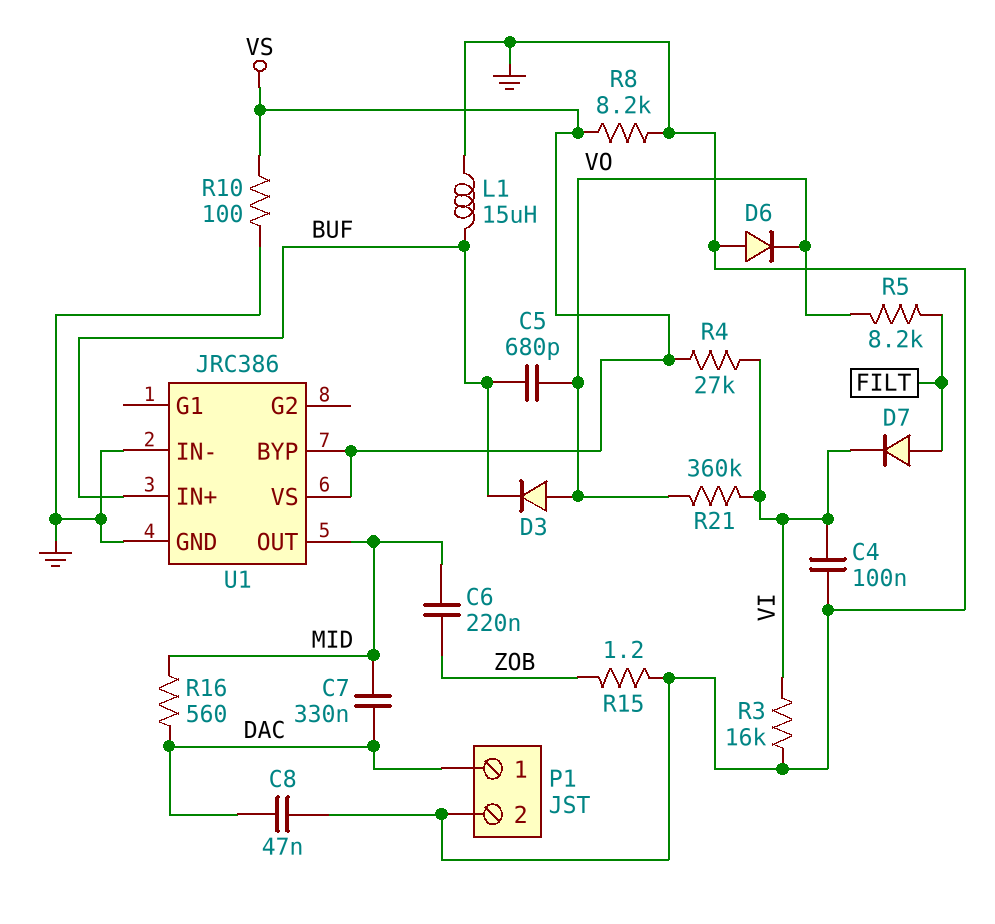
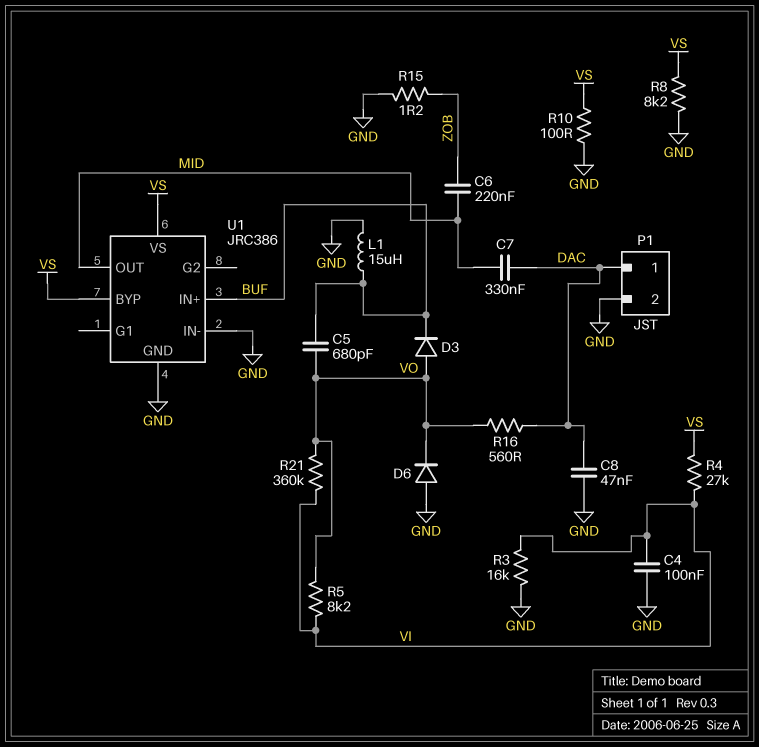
D7: diode (A FILT, K VI) -> none
R5: 8.2k (FILT, VO) -> 8.2k (VI, VO)
R16: 560 (DAC, MID) -> 560 (DAC, VO)

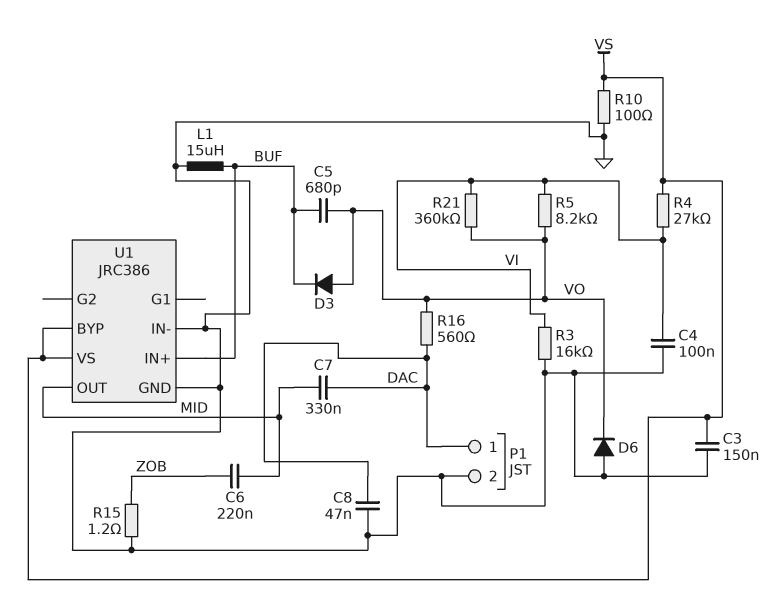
C3: none -> 150nF (GND, VS)
R8: 8.2k (GND, VS) -> none

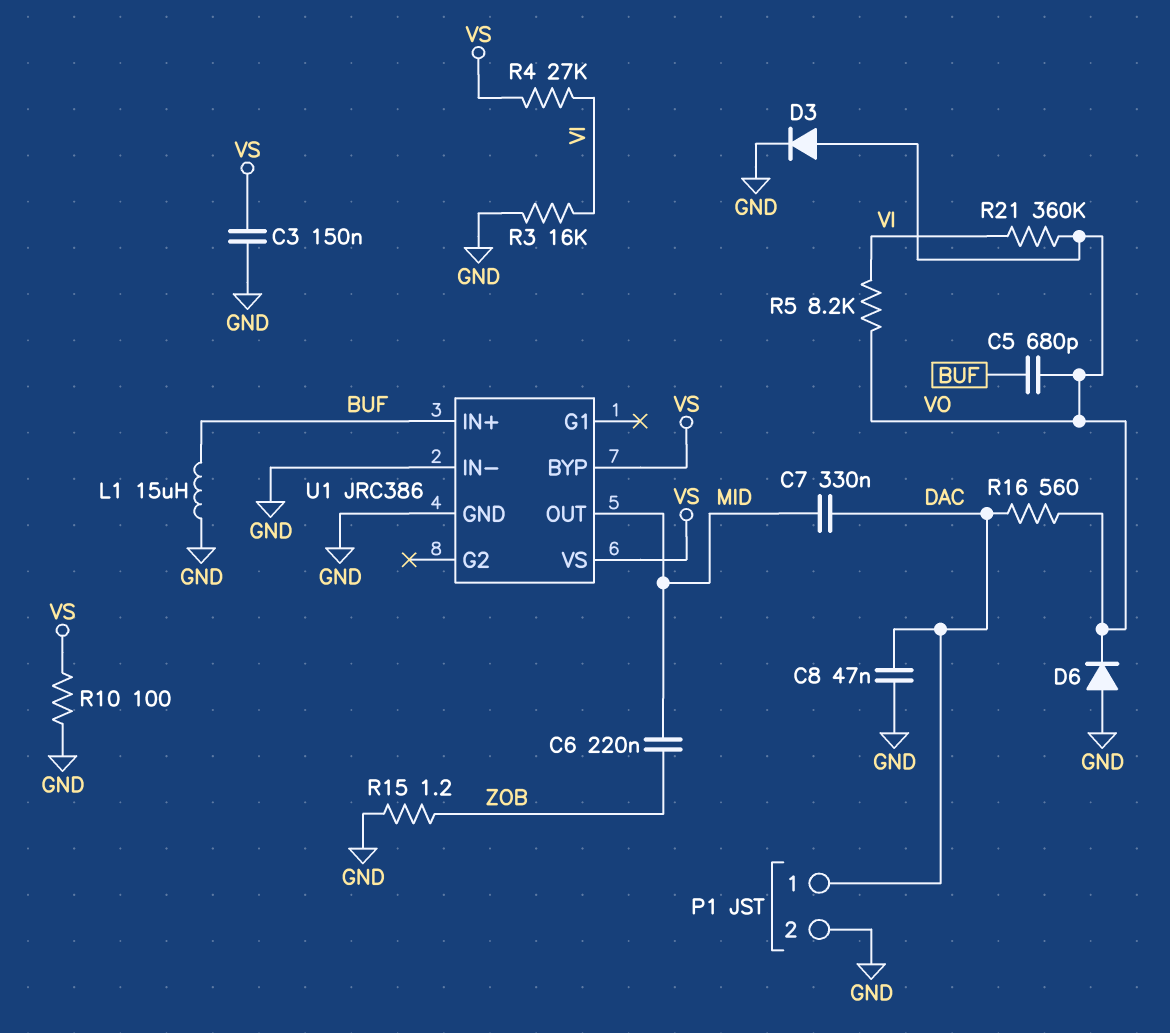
C4: 100nF (GND, VI) -> none
D3: diode (A VO, K BUF) -> diode (A VO, K GND)

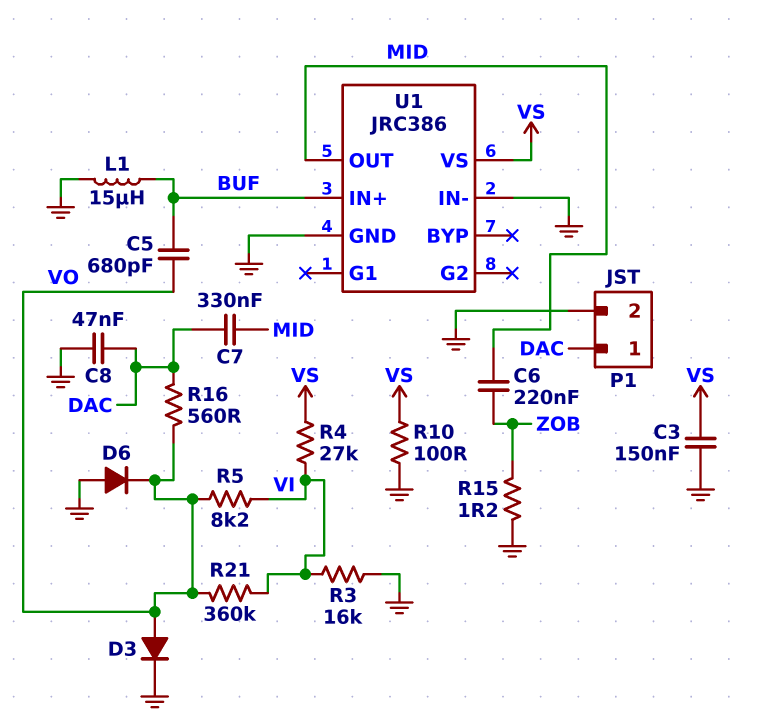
U1 pin BYP: VS -> none

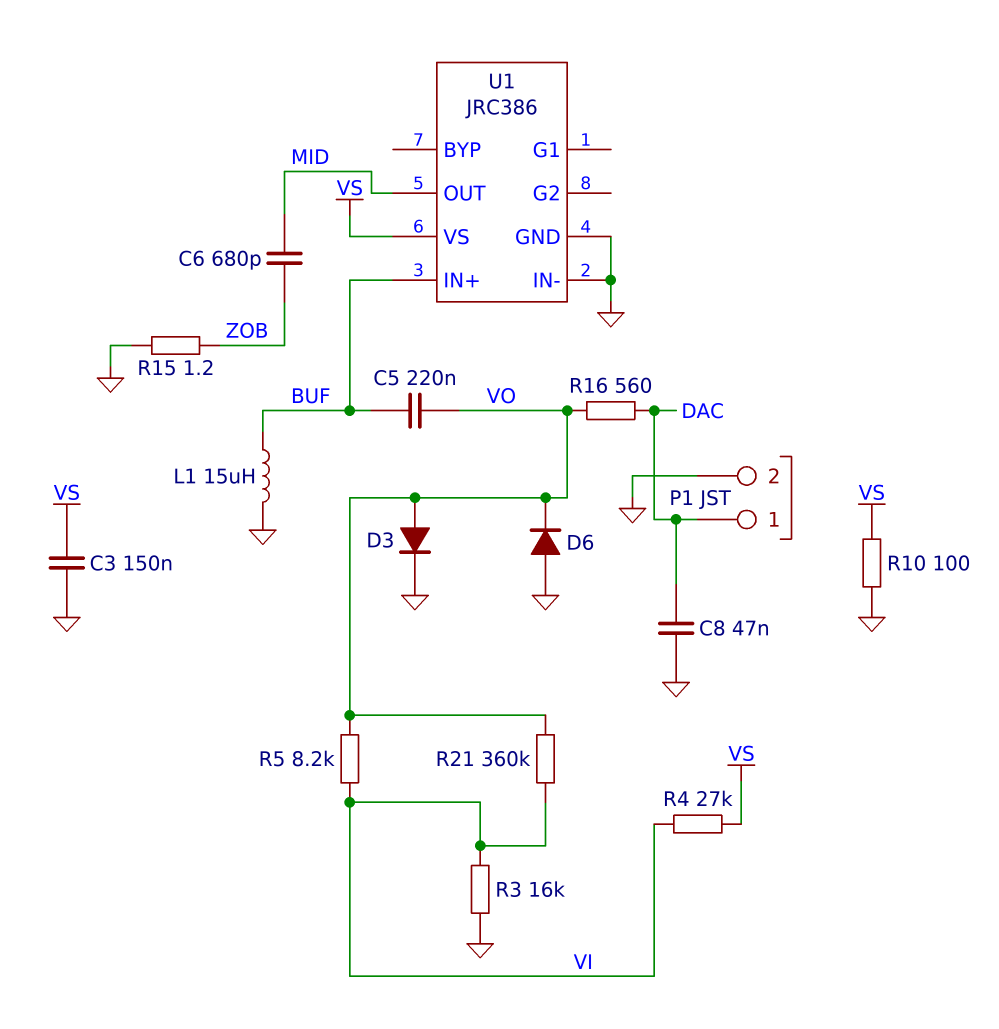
C5: 680pF (BUF, VO) -> 220nF (BUF, VO)
C6: 220nF (MID, ZOB) -> 680pF (MID, ZOB)
C7: 330nF (DAC, MID) -> none

